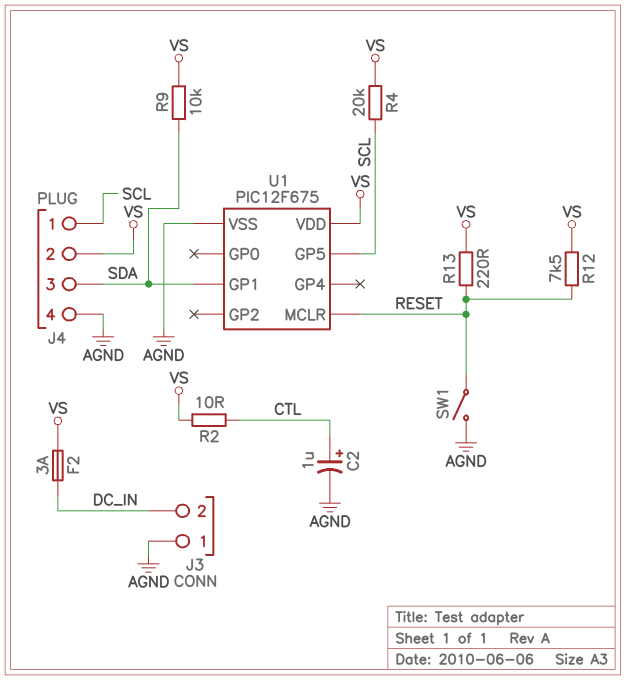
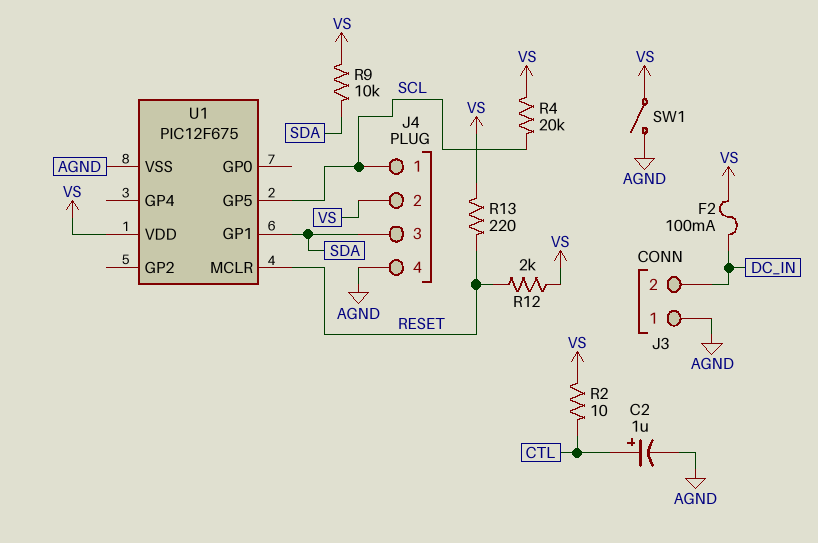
F2: 3A (DC_IN, VS) -> 100mA (DC_IN, VS)
R12: 7.5k (RESET, VS) -> 2k (RESET, VS)
SW1: switch (AGND, RESET) -> switch (AGND, VS)

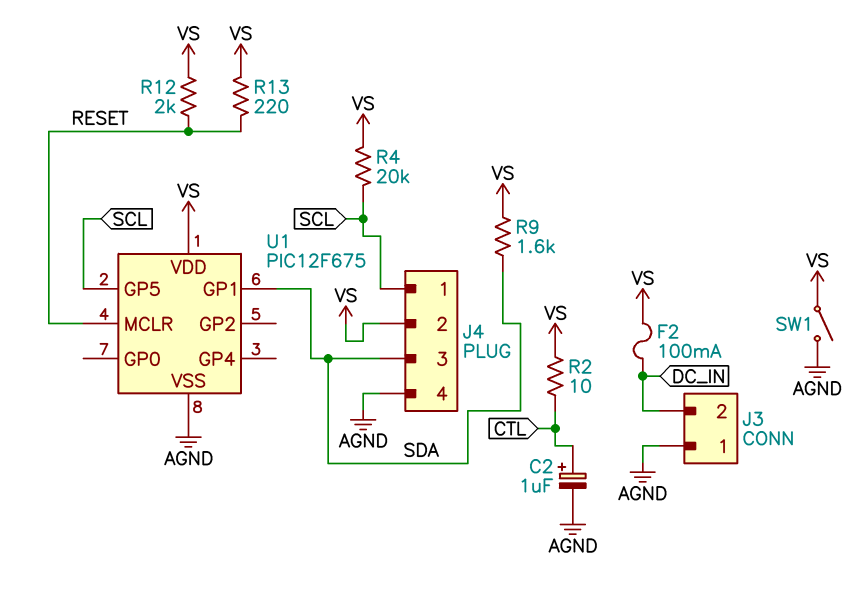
R9: 10k (SDA, VS) -> 1.6k (SDA, VS)

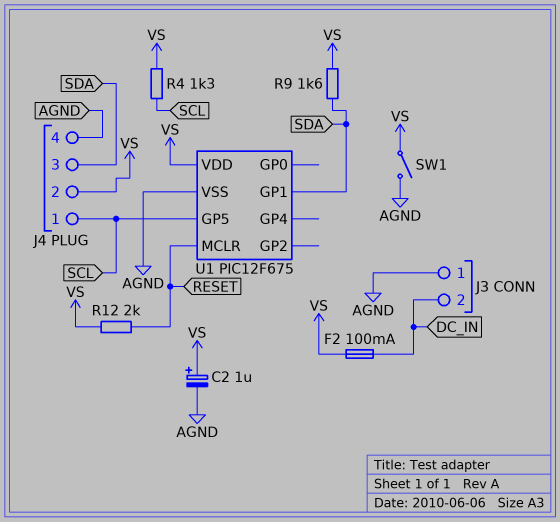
C2: 1uF (plus CTL, minus AGND) -> 1uF (plus VS, minus AGND)
R2: 10 (CTL, VS) -> none
R4: 20k (SCL, VS) -> 1.3k (SCL, VS)
R13: 220 (RESET, VS) -> none

